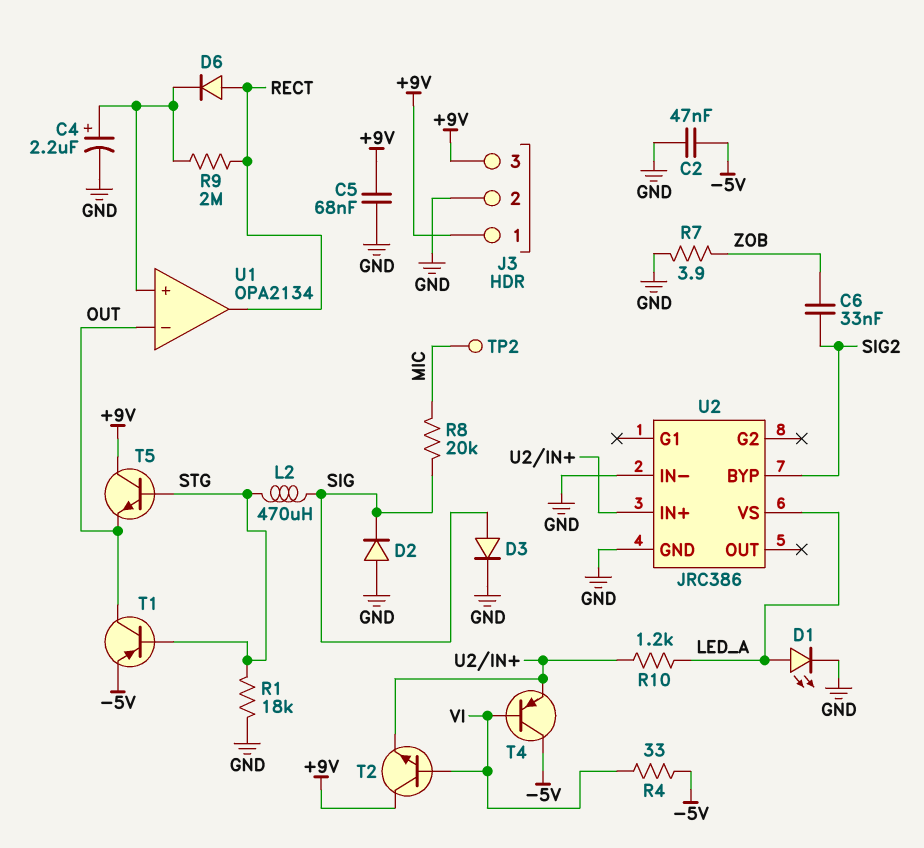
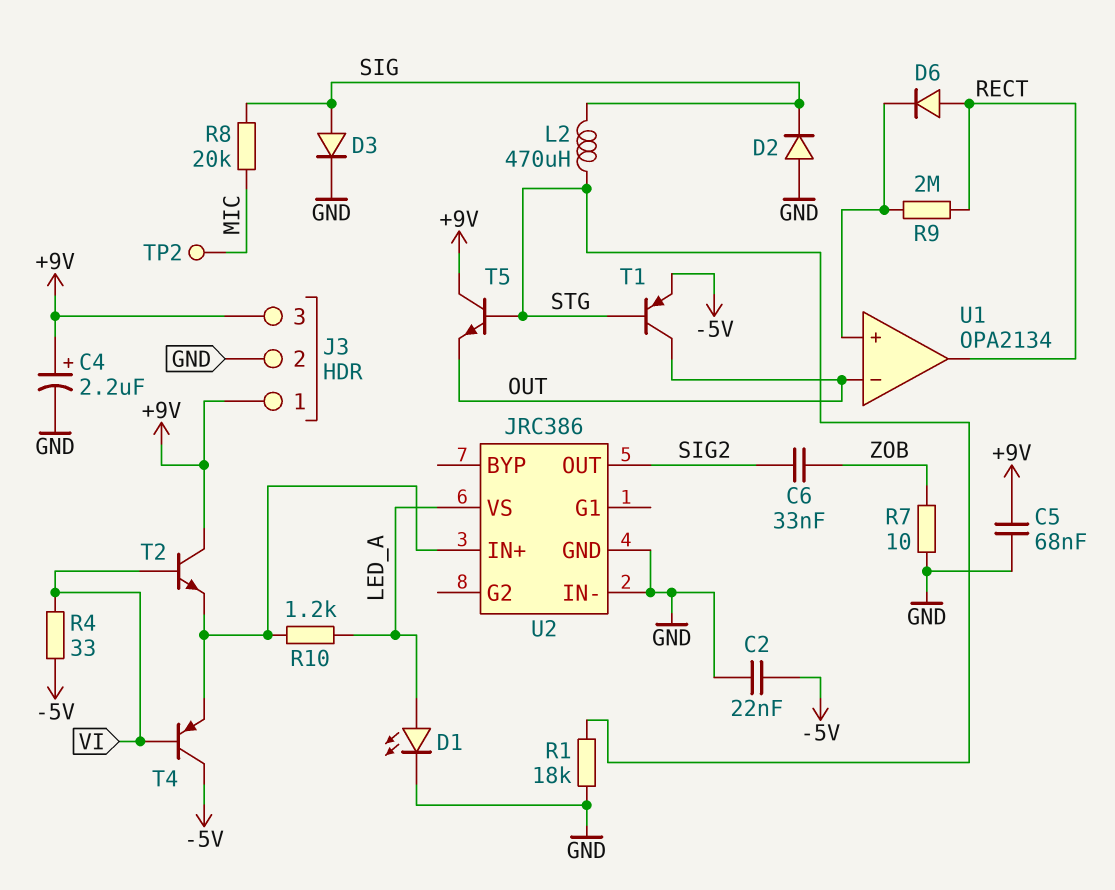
C2: 47nF (-5V, GND) -> 22nF (-5V, GND)
C4: 2.2uF (plus U1/in+, minus GND) -> 2.2uF (plus +9V, minus GND)
R7: 3.9 (GND, ZOB) -> 10 (GND, ZOB)
U2 pin BYP: SIG2 -> none
U2 pin OUT: none -> SIG2

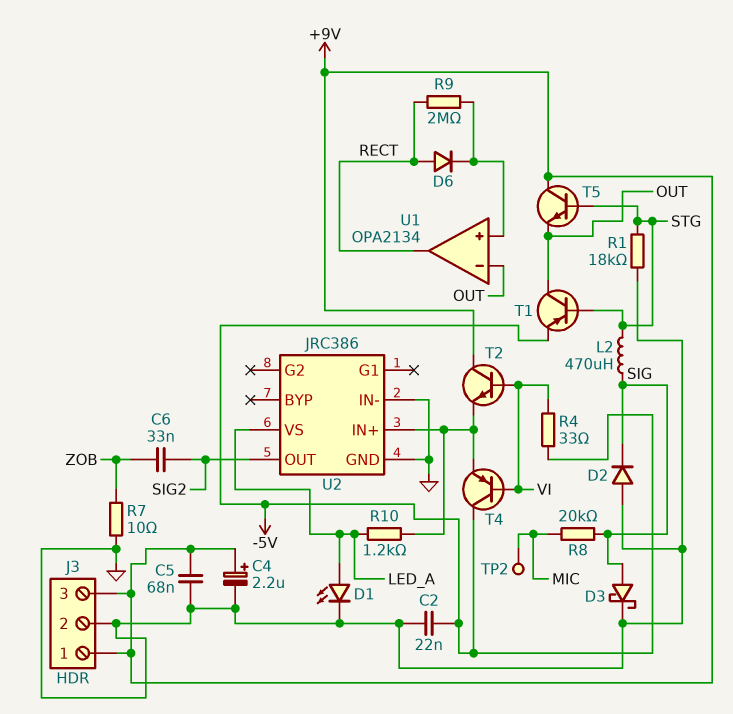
D3: diode (A SIG, K GND) -> schottky (A SIG, K GND)

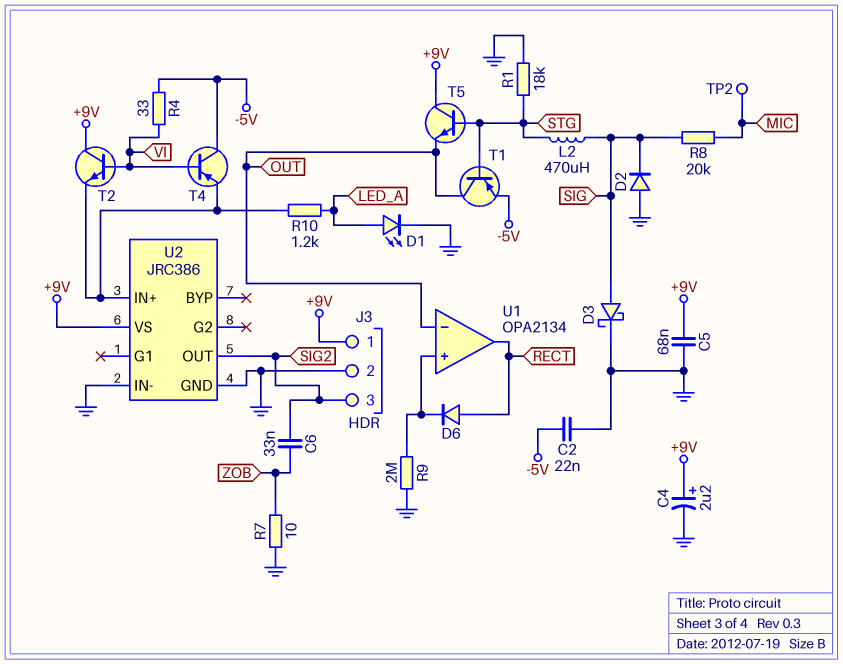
J3 pin 3: +9V -> SIG2
R9: 2M (RECT, U1/in+) -> 2M (GND, U1/in+)
U2 pin VS: LED_A -> +9V

